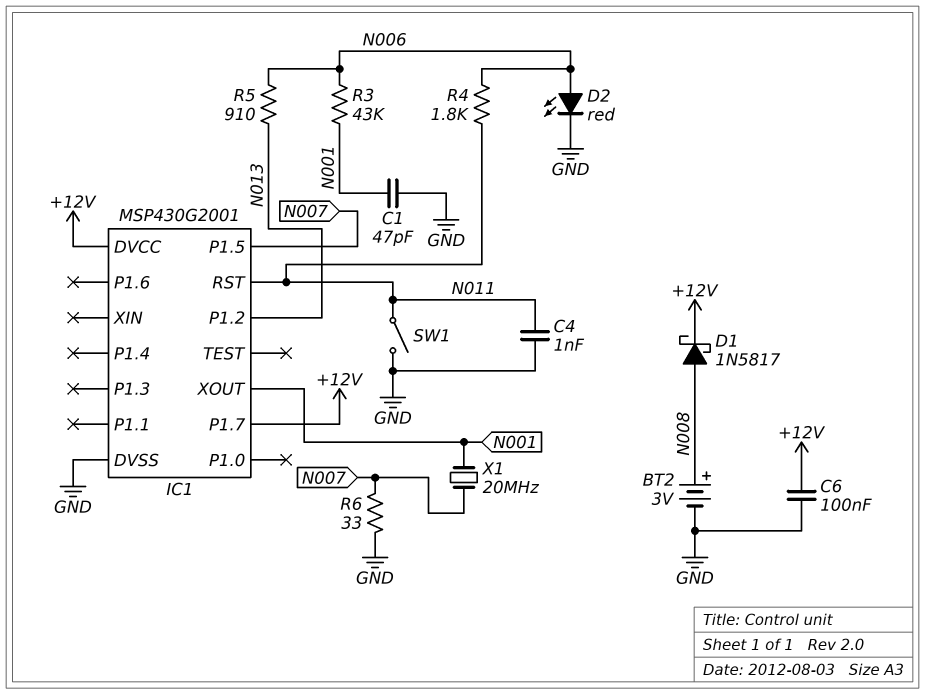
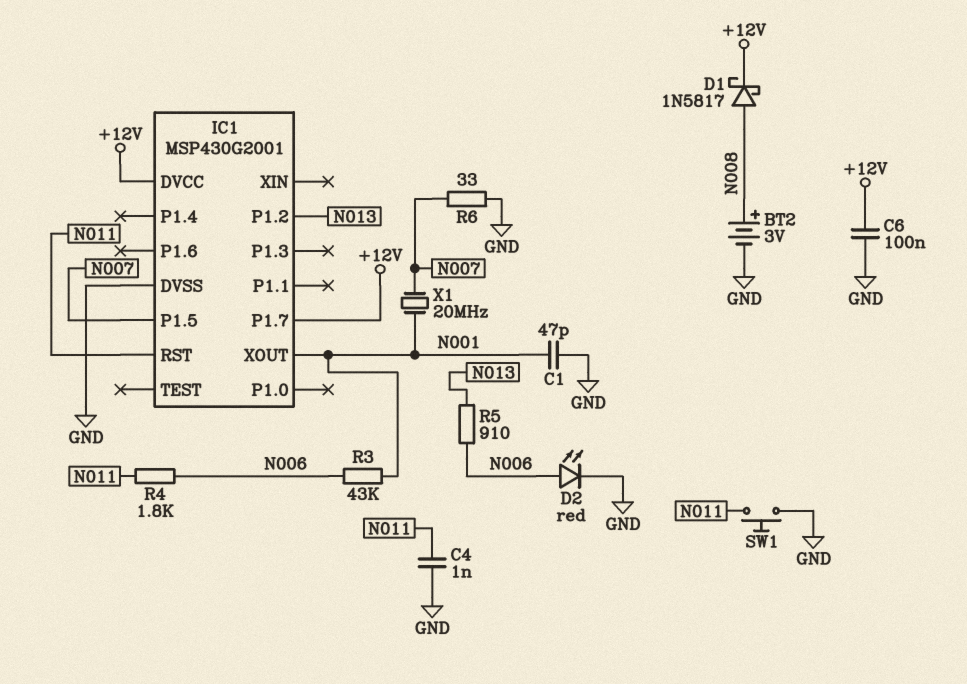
SW1: switch (GND, N011) -> button (GND, N011)

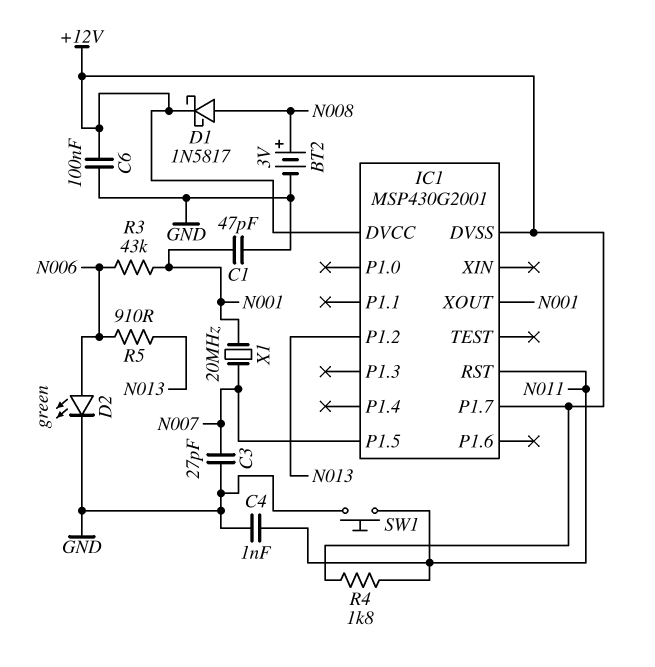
C3: none -> 27pF (GND, N007)
D2: LED red (A N006, K GND) -> LED green (A N006, K GND)
IC1 pin DVSS: GND -> +12V
R4: 1.8k (N006, N011) -> 1.8k (+12V, N011)
R6: 33 (GND, N007) -> none

